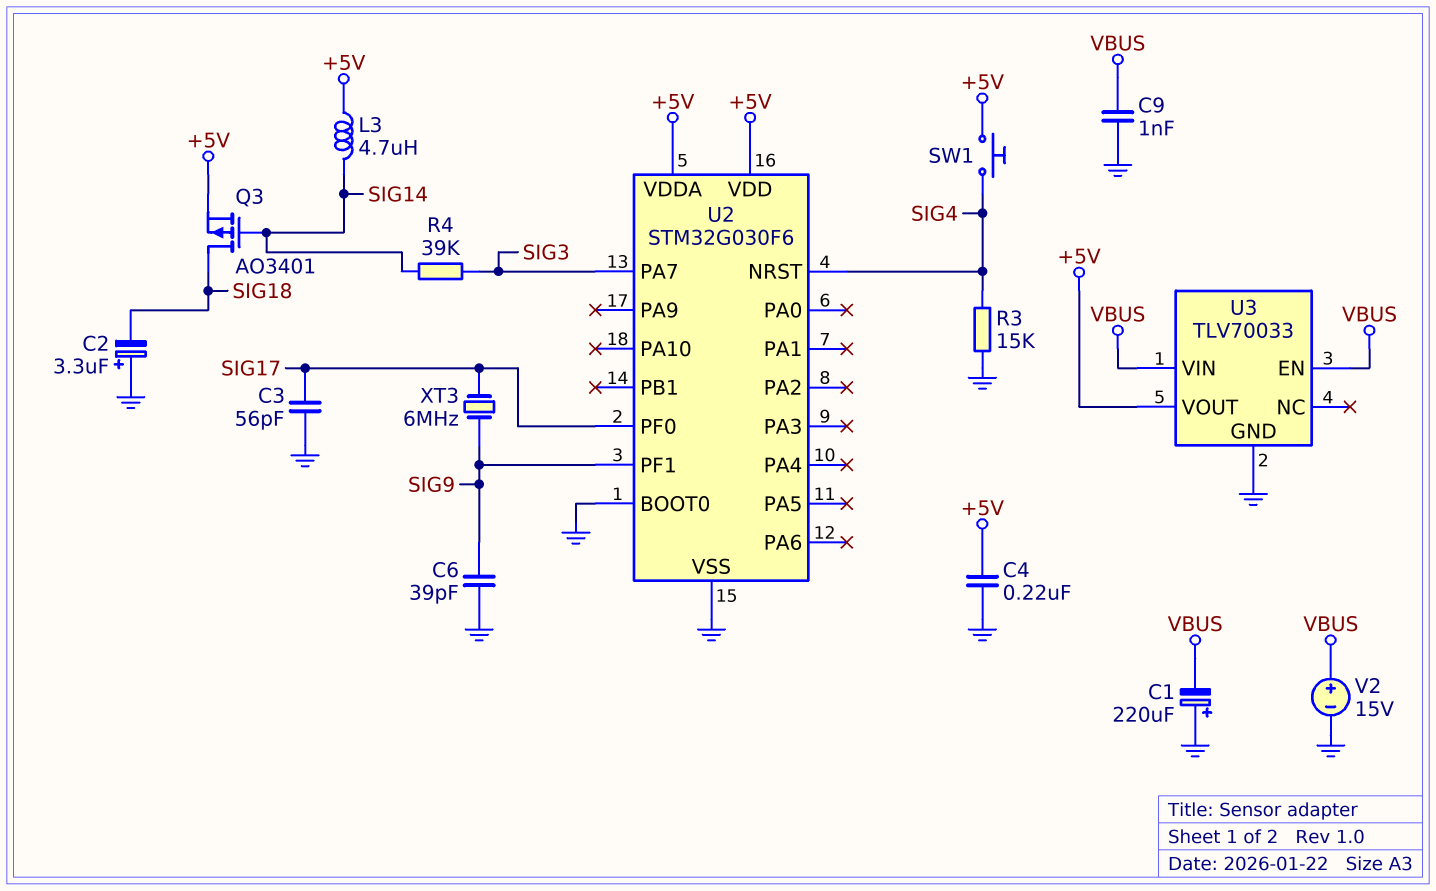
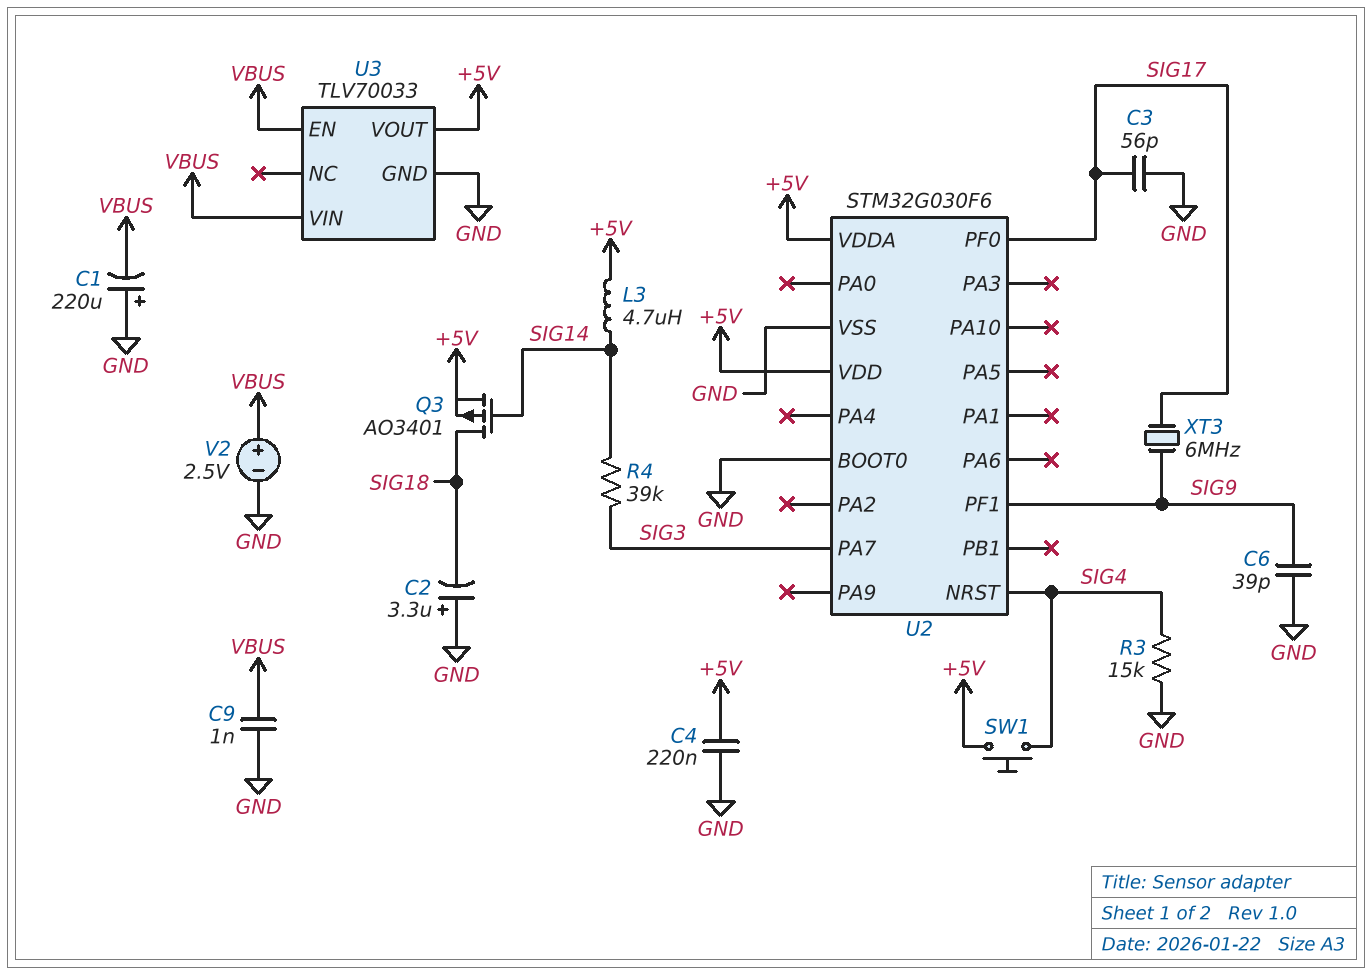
V2: 15V (plus VBUS, minus GND) -> 2.5V (plus VBUS, minus GND)

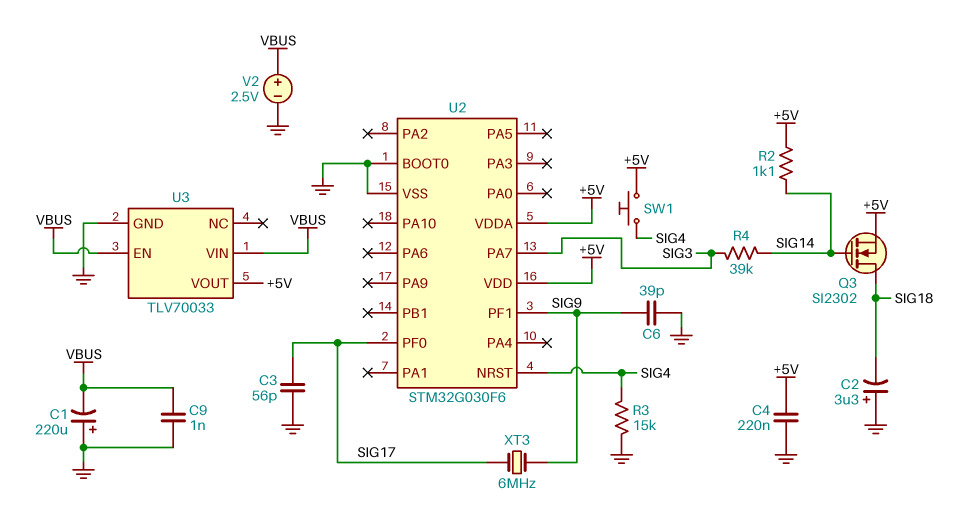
L3: 4.7uH (+5V, SIG14) -> none
Q3: PMOS AO3401 (G SIG14, D SIG18, S +5V) -> NMOS SI2302 (G SIG14, D SIG18, S +5V)
R2: none -> 1.1k (+5V, SIG14)

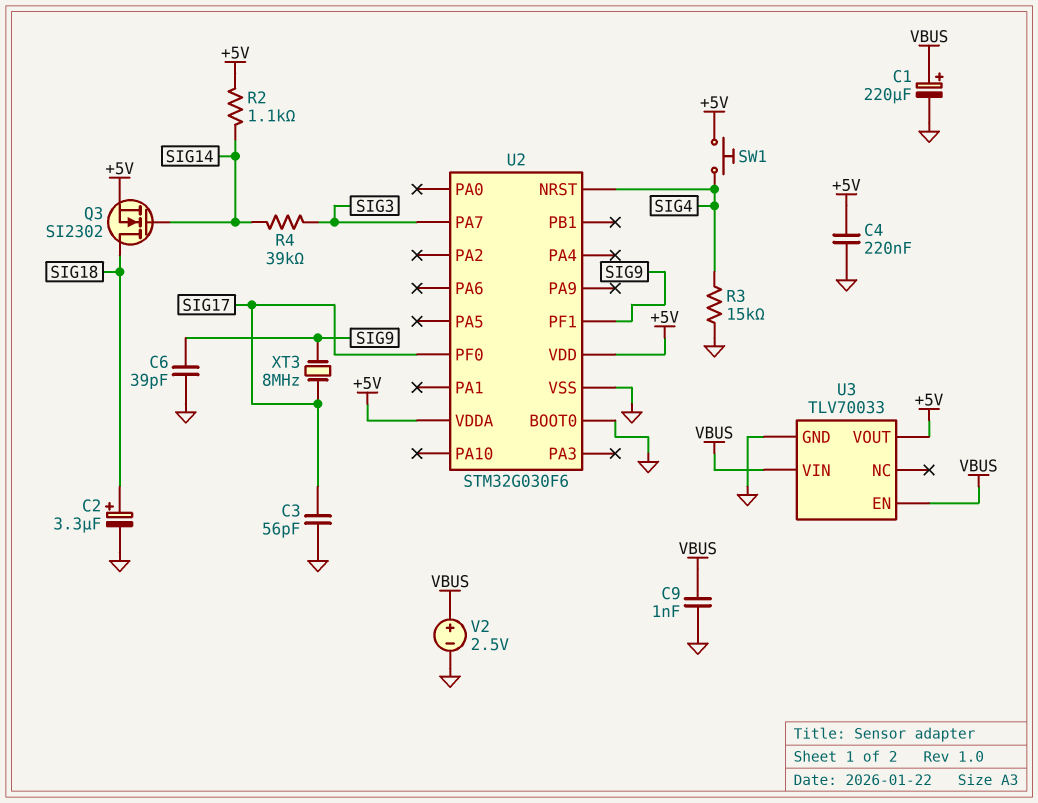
C1: 220uF (plus GND, minus VBUS) -> 220uF (plus VBUS, minus GND)
C2: 3.3uF (plus GND, minus SIG18) -> 3.3uF (plus SIG18, minus GND)
XT3: 6MHz (SIG9, SIG17) -> 8MHz (SIG9, SIG17)

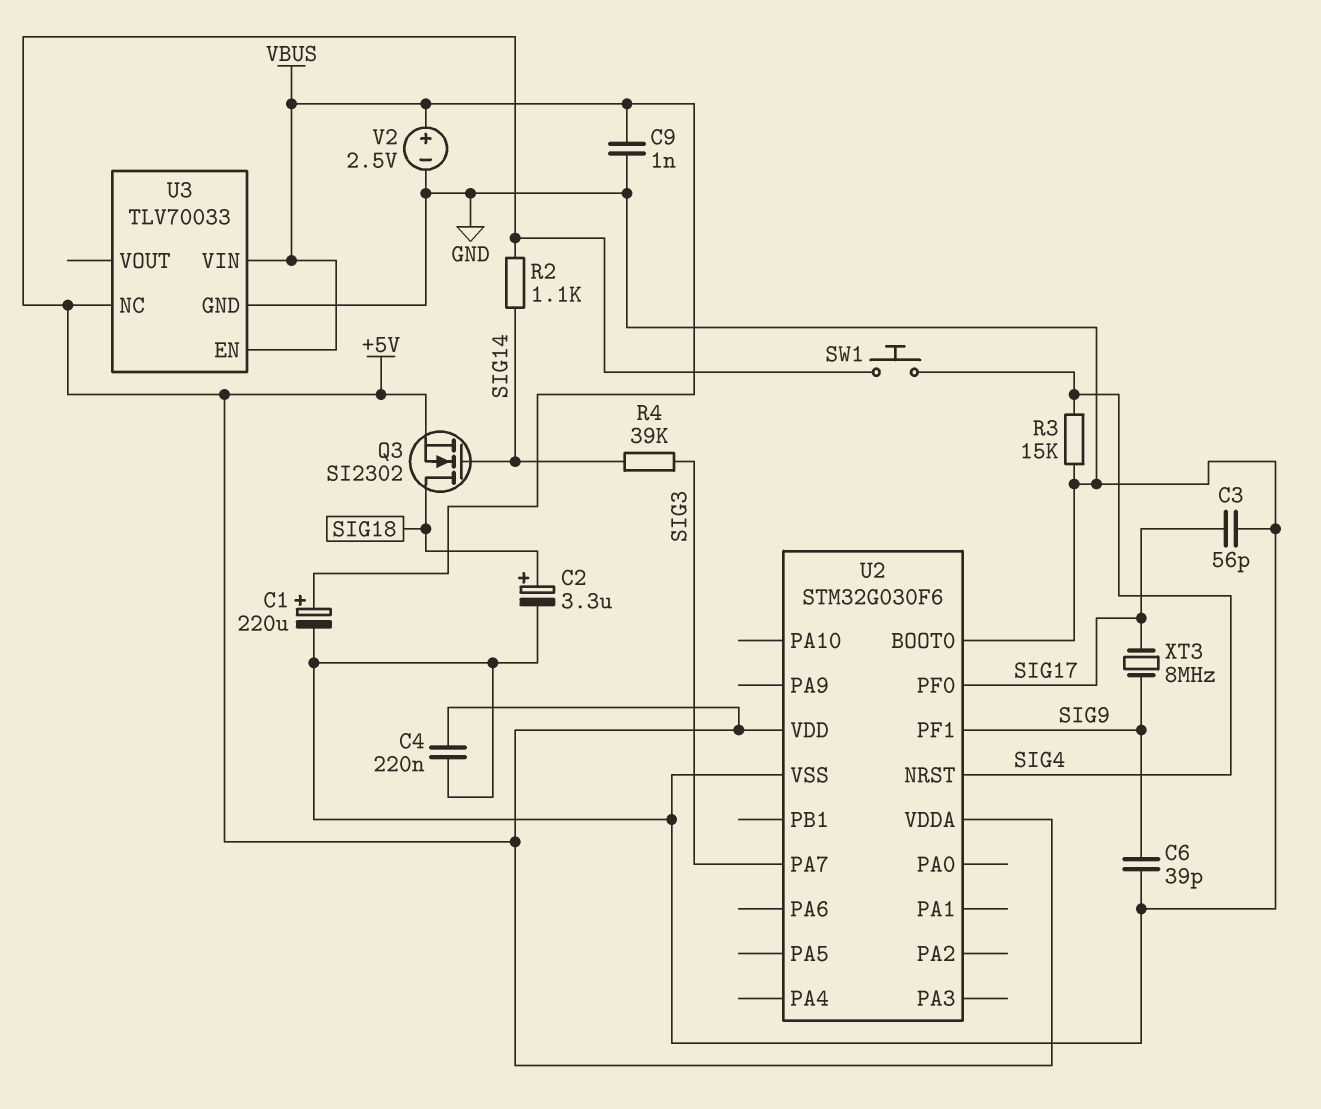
U3 pin NC: none -> +5V
U3 pin VOUT: +5V -> none

